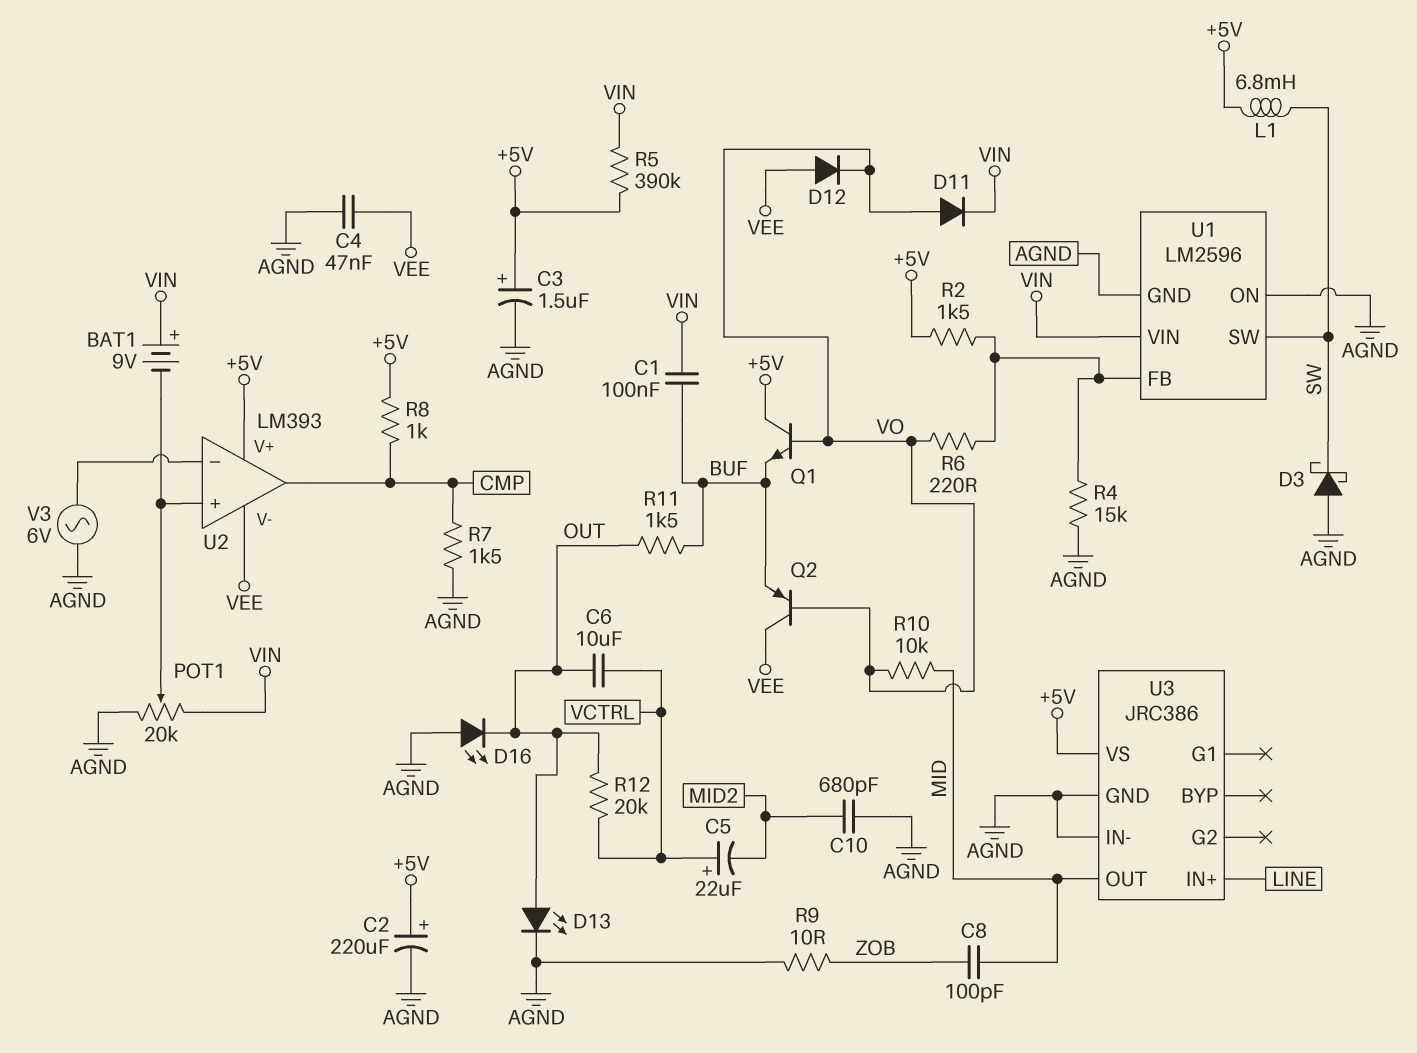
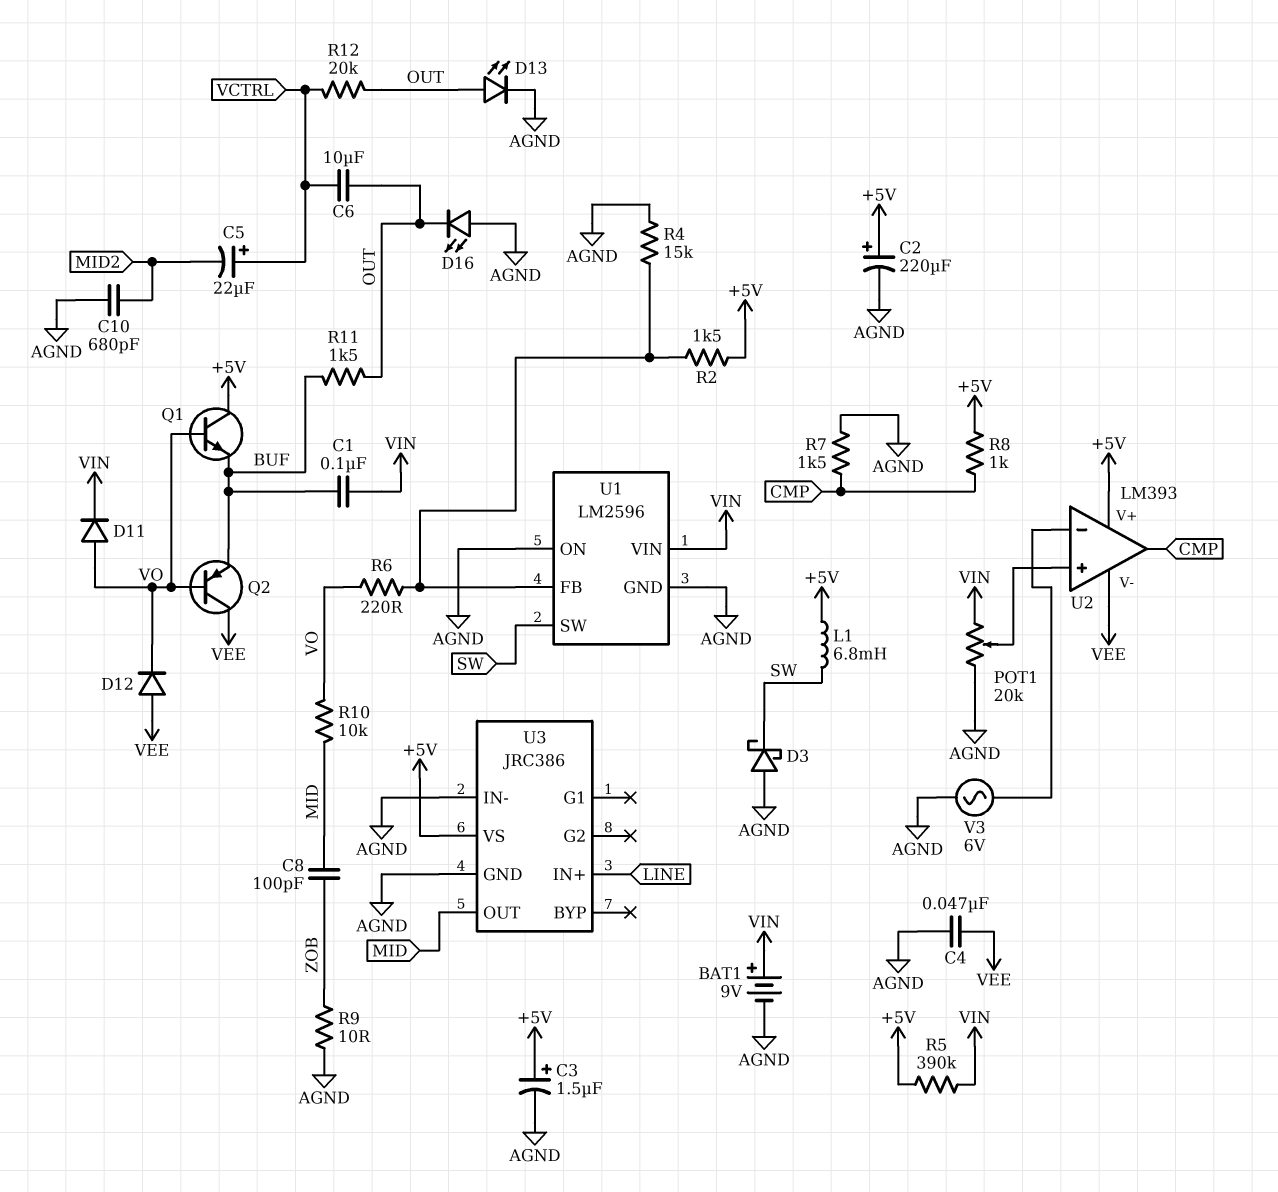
BAT1: 9V (plus VIN, minus U2/in+) -> 9V (plus VIN, minus AGND)

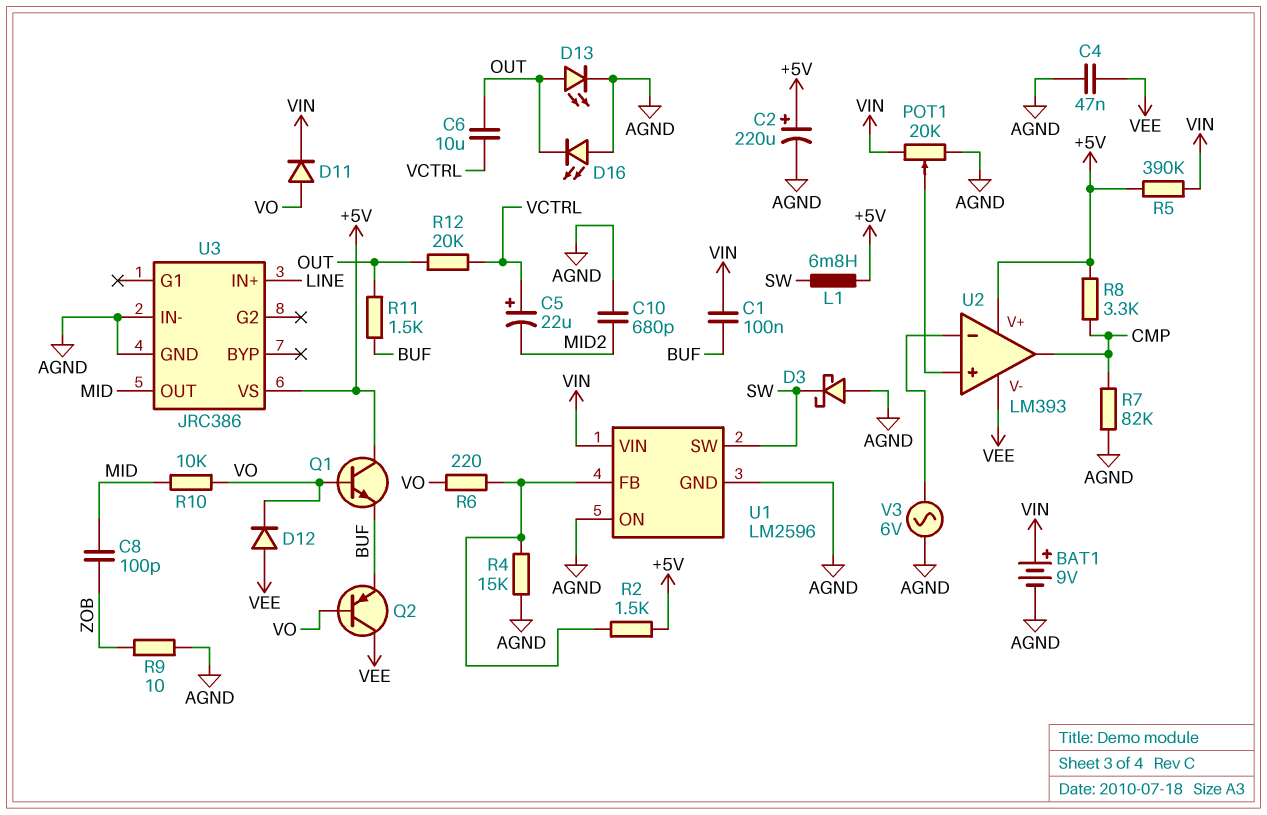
C3: 1.5uF (plus +5V, minus AGND) -> none
R7: 1.5k (AGND, CMP) -> 82k (AGND, CMP)
R8: 1k (+5V, CMP) -> 3.3k (+5V, CMP)

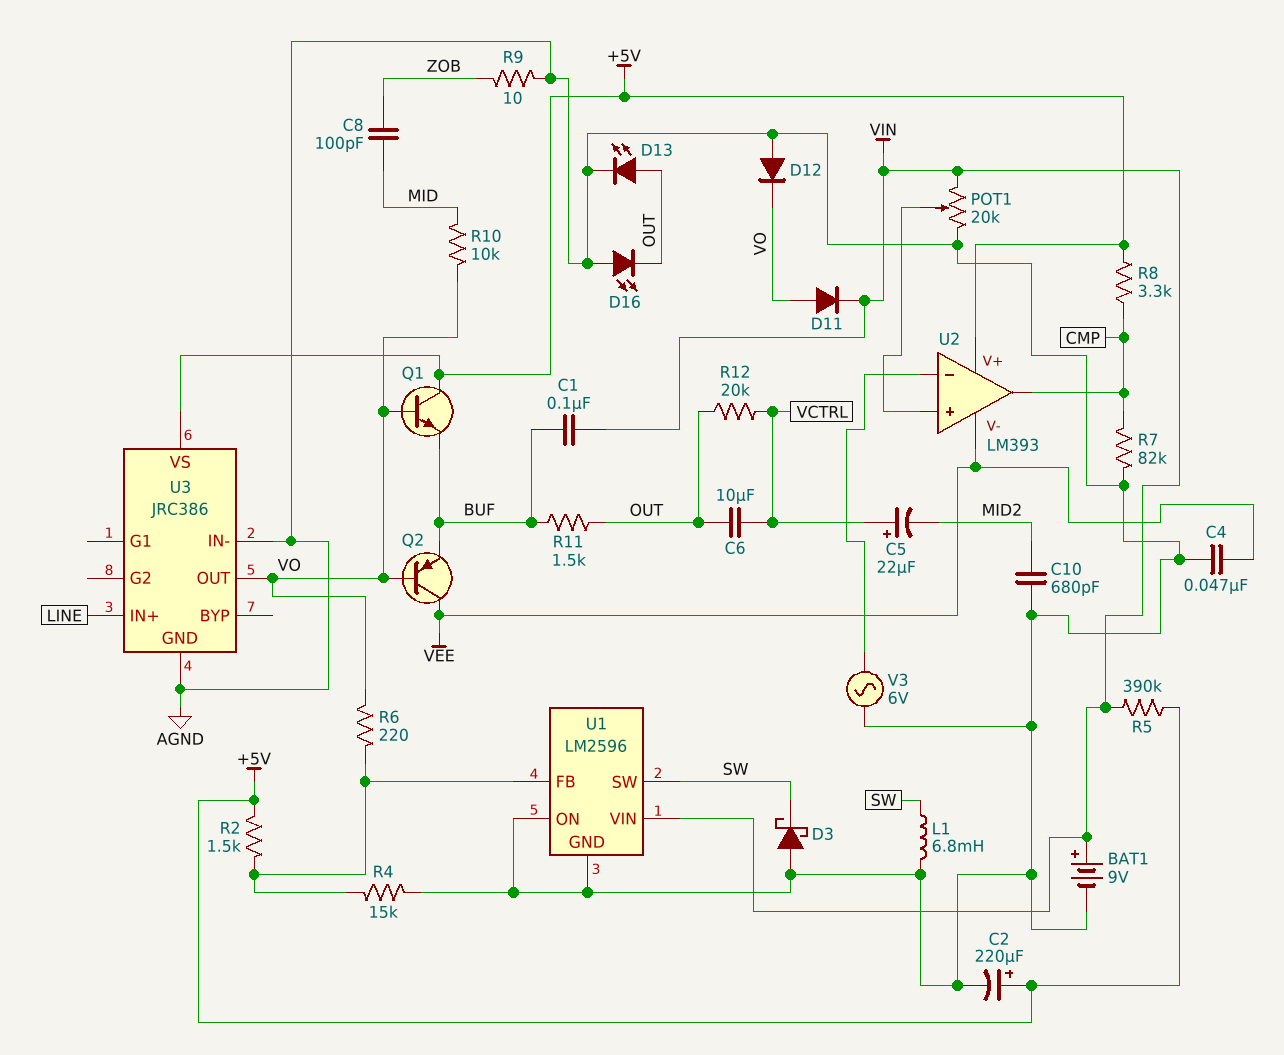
D12: diode (A VEE, K VO) -> diode (A AGND, K VO)
L1: 6.8mH (+5V, SW) -> 6.8mH (AGND, SW)
U3 pin OUT: MID -> VO

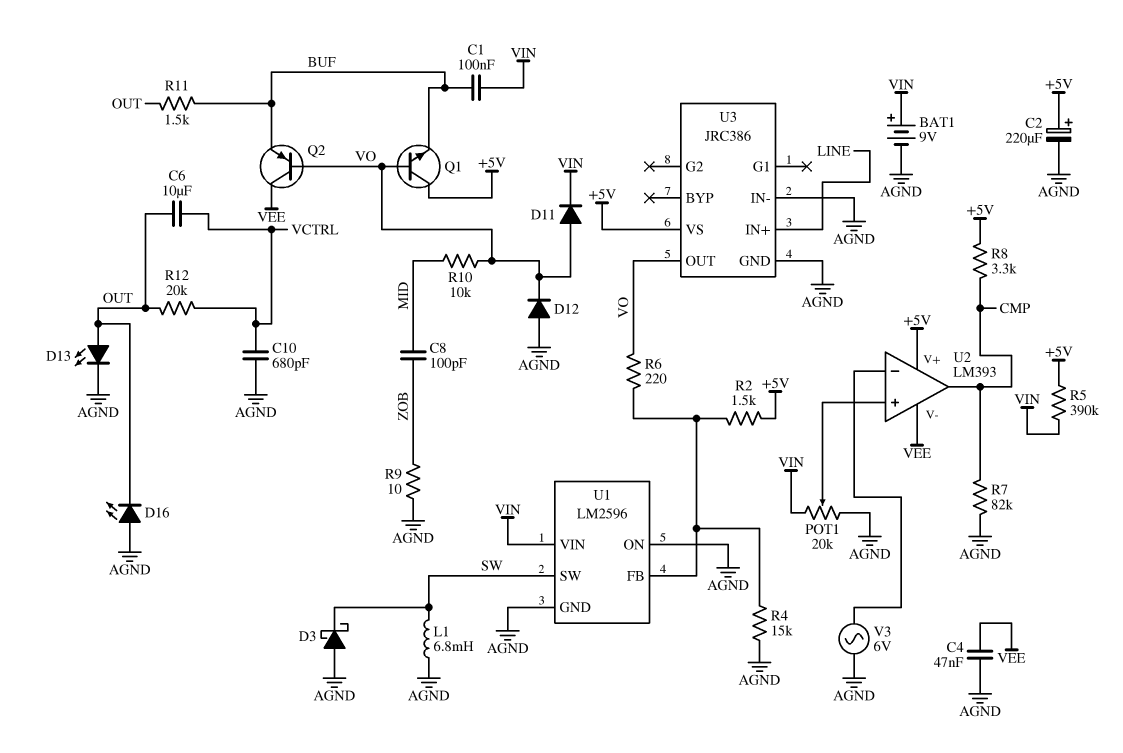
C5: 22uF (plus VCTRL, minus MID2) -> none
C10: 680pF (AGND, MID2) -> 680pF (AGND, VCTRL)

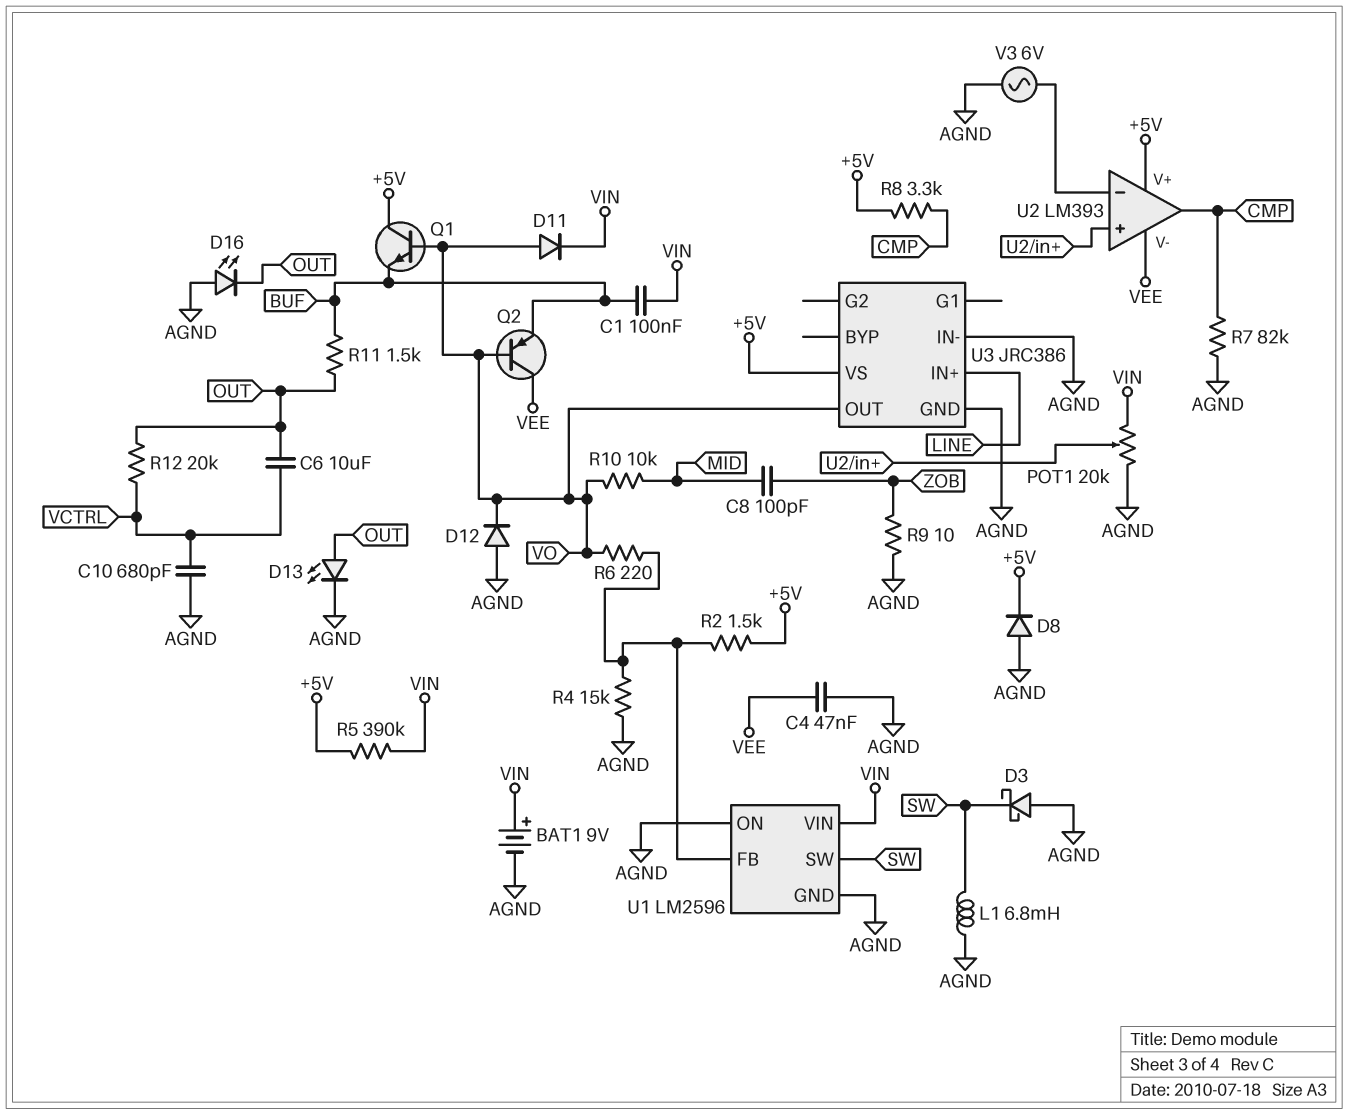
C2: 220uF (plus +5V, minus AGND) -> none
D8: none -> diode (A AGND, K +5V)

